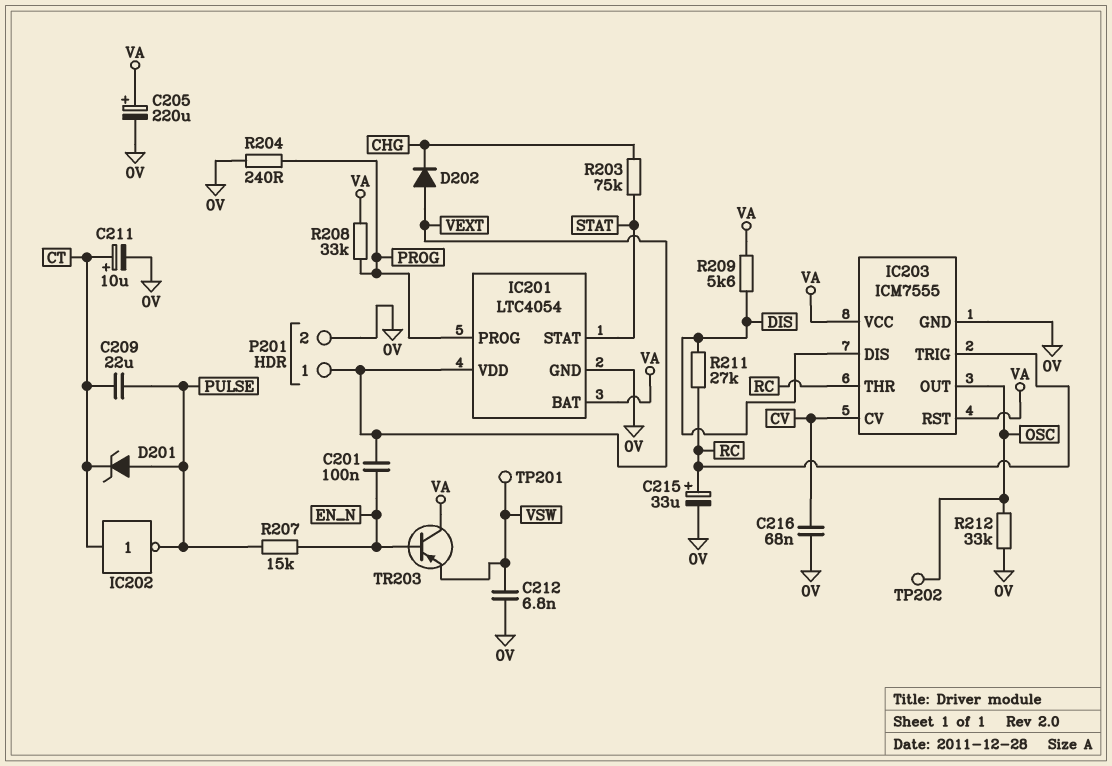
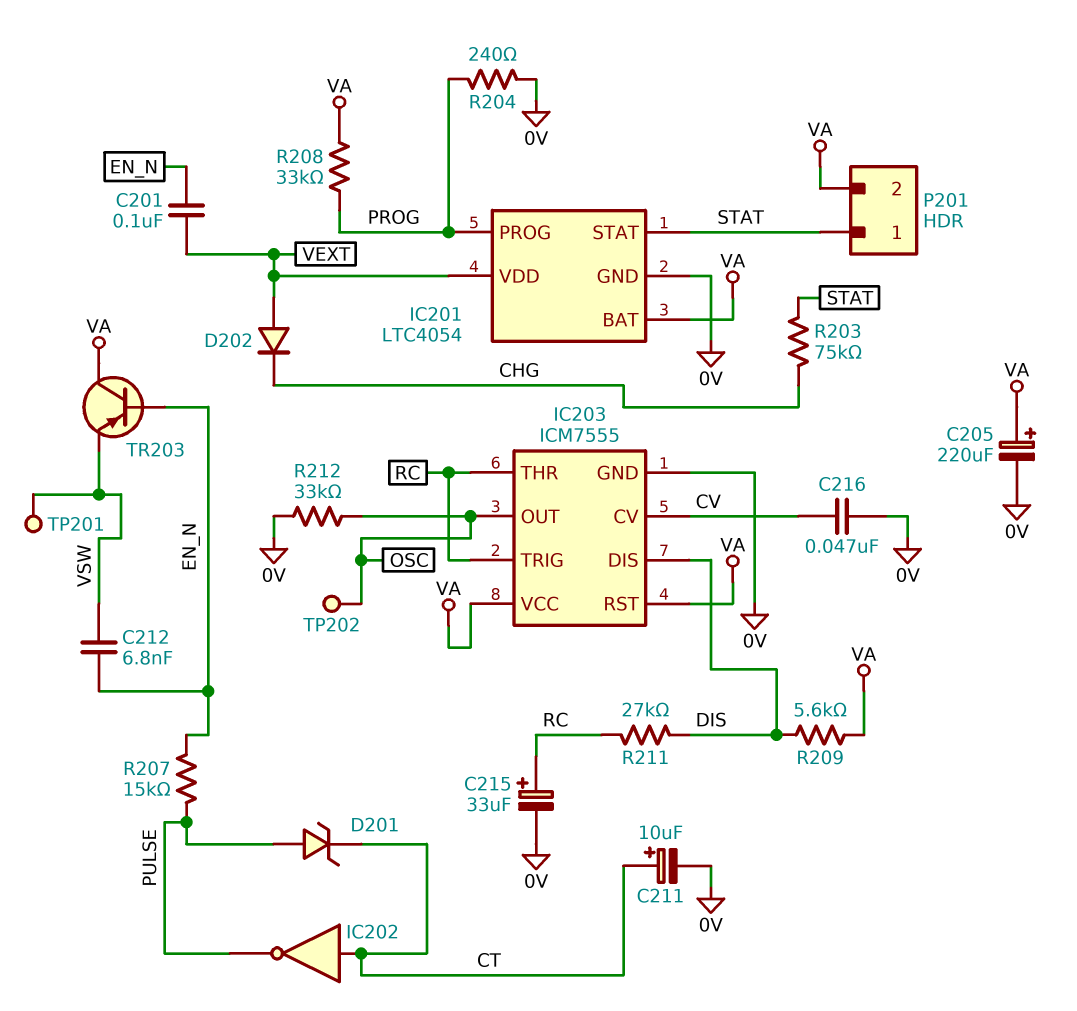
C209: 22uF (CT, PULSE) -> none
C212: 6.8nF (0V, VSW) -> 6.8nF (EN_N, VSW)
C216: 68nF (0V, CV) -> 47nF (0V, CV)
P201 pin 1: VEXT -> STAT
P201 pin 2: 0V -> VA

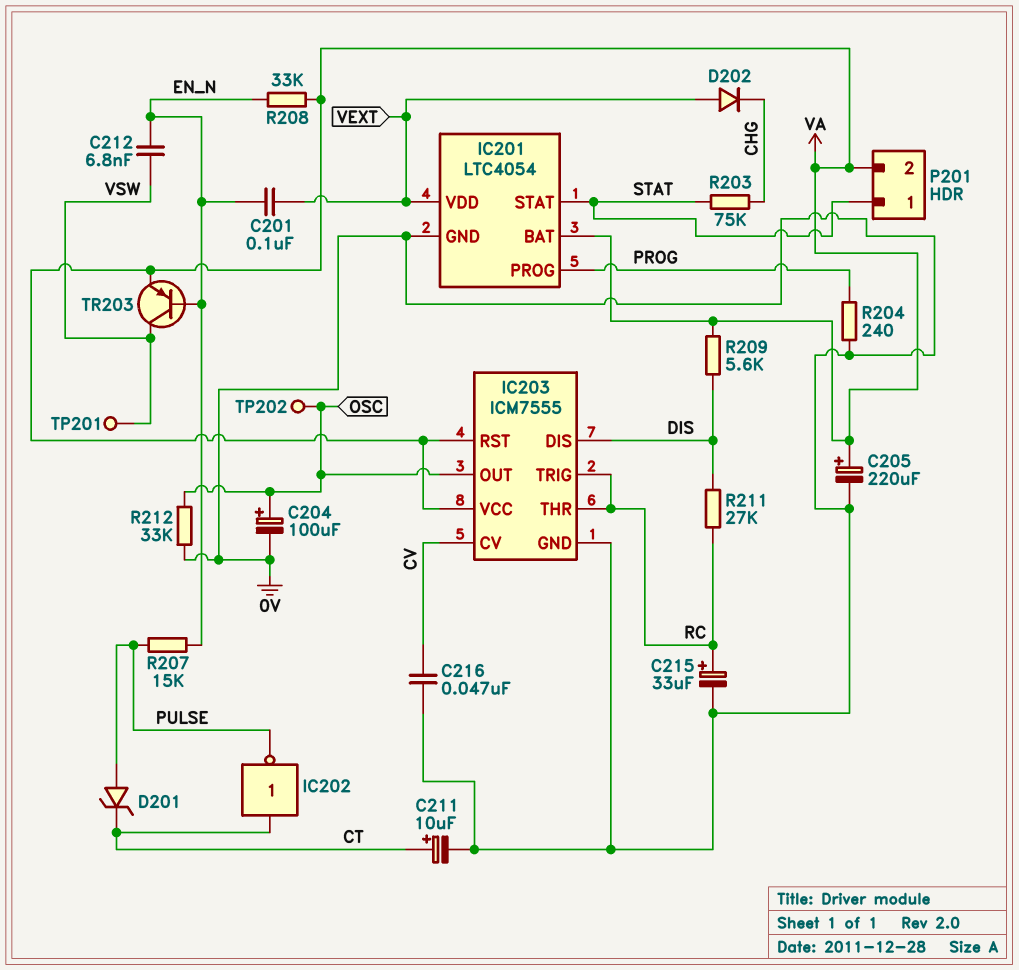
C204: none -> 100uF (plus OSC, minus 0V)
R208: 33k (PROG, VA) -> 33k (EN_N, VA)
TR203: PNP (B EN_N, C VA, E VSW) -> PNP (B EN_N, C VSW, E VA)

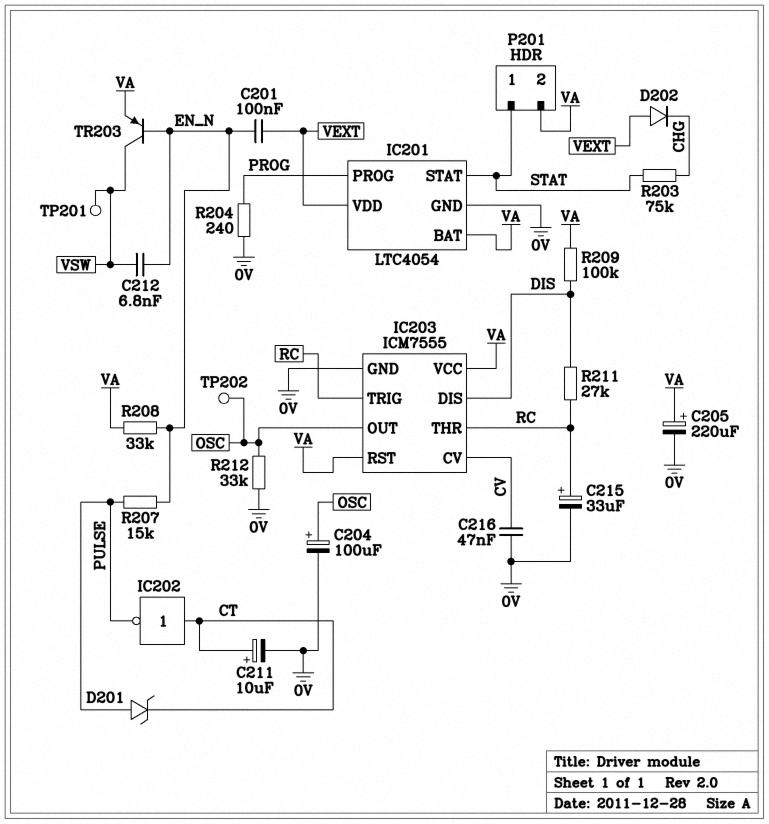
R209: 5.6k (DIS, VA) -> 100k (DIS, VA)

